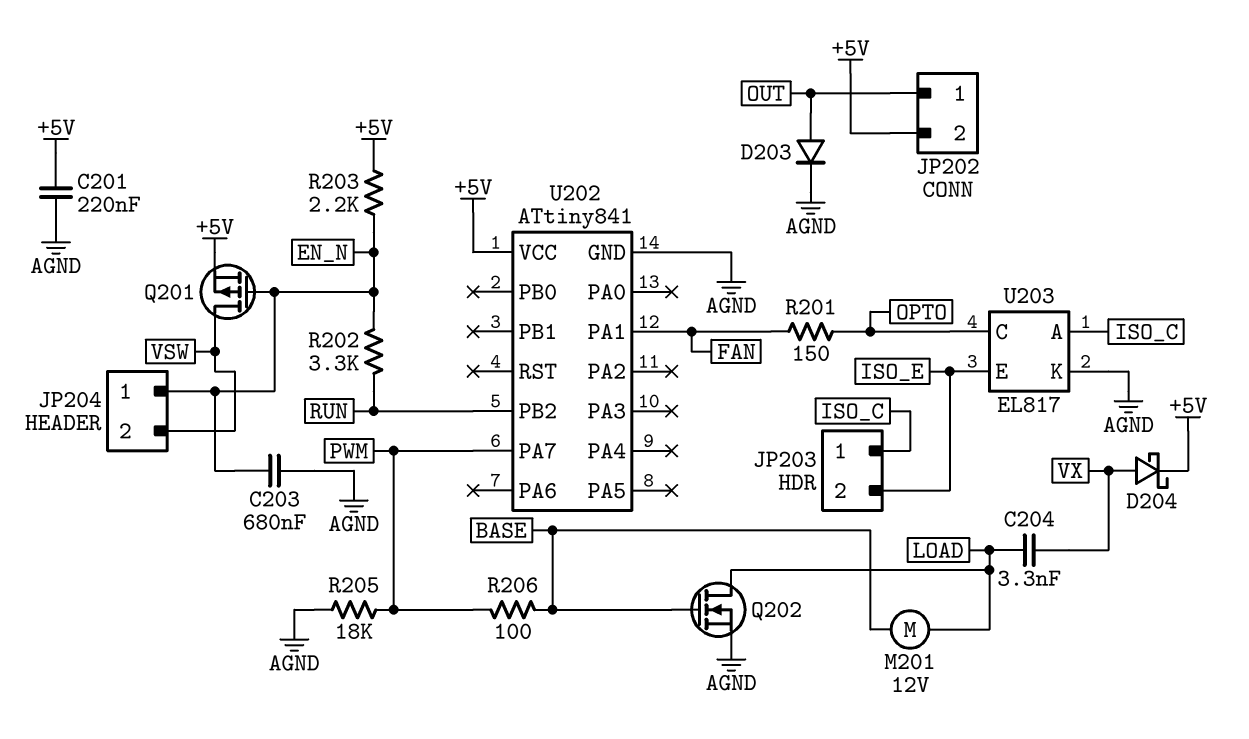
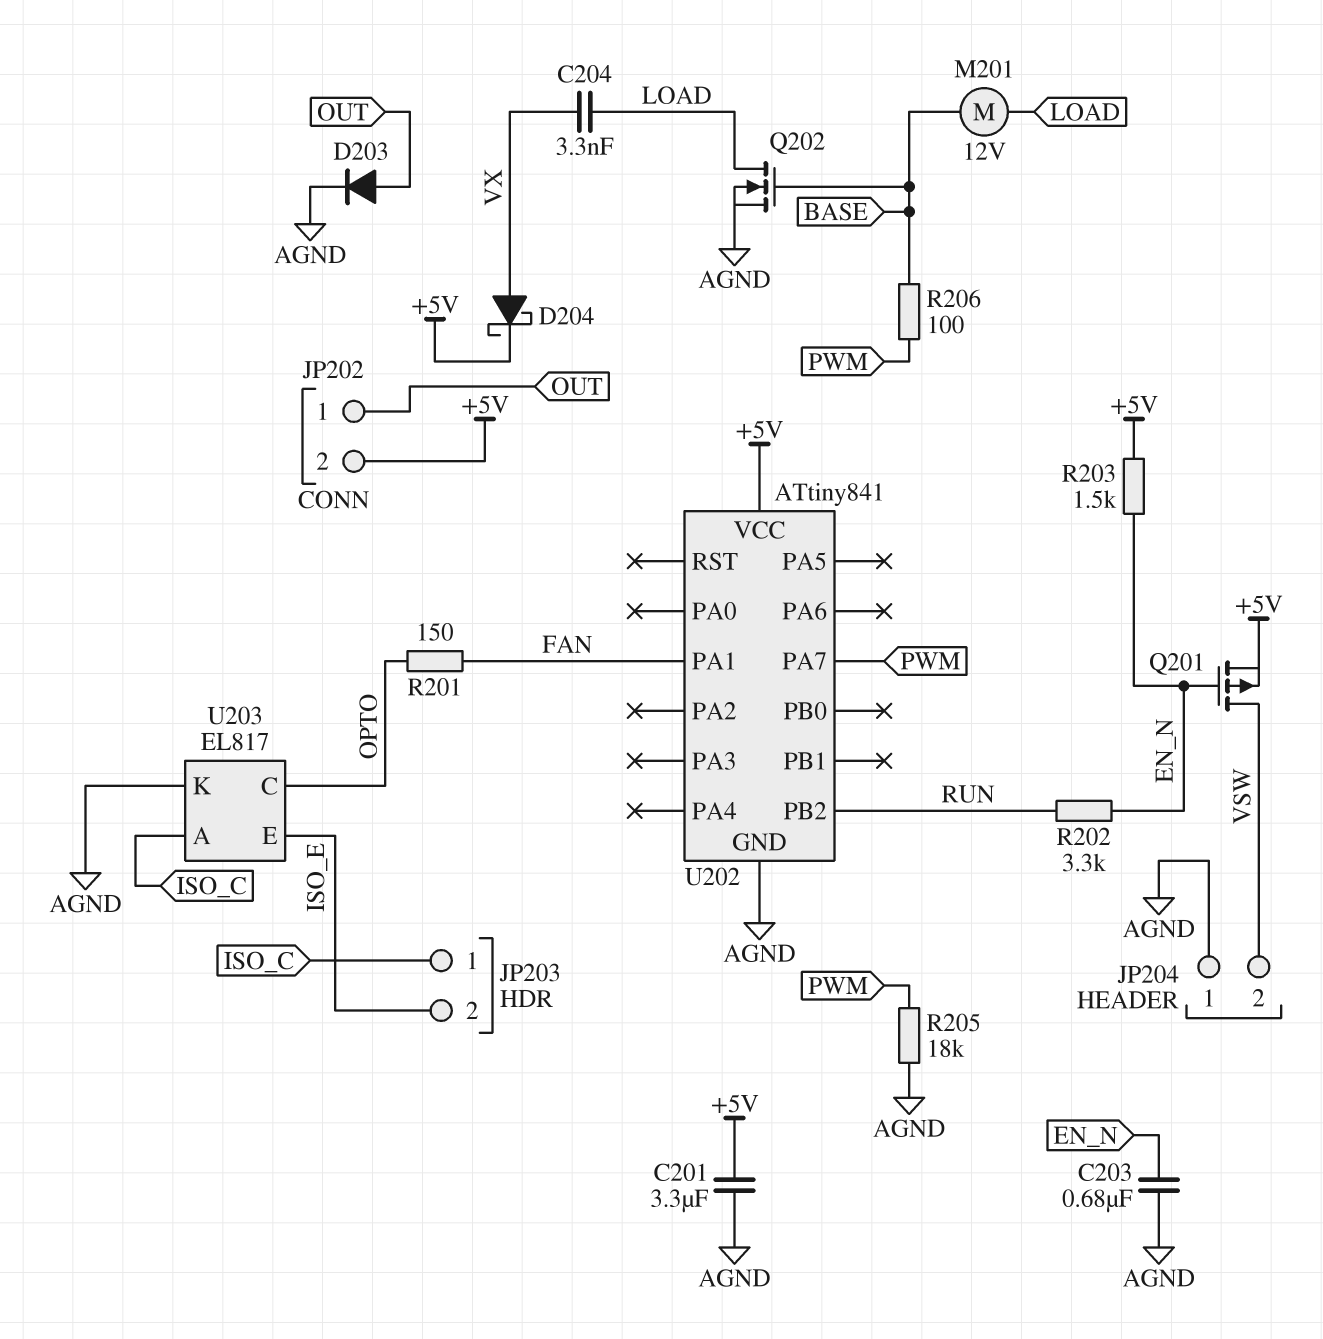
C201: 220nF (+5V, AGND) -> 3.3uF (+5V, AGND)
JP204 pin 1: EN_N -> AGND
R203: 2.2k (+5V, EN_N) -> 1.5k (+5V, EN_N)

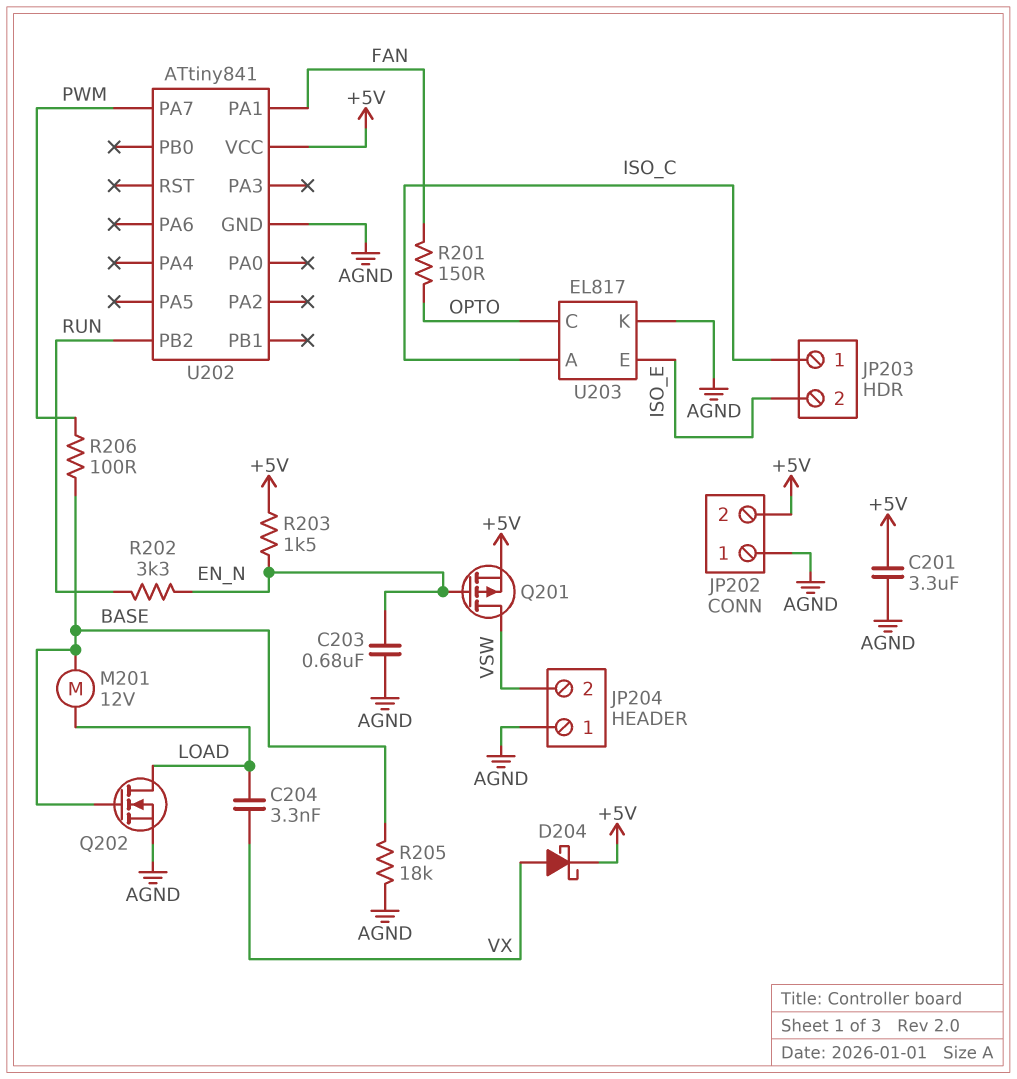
D203: diode (A OUT, K AGND) -> none
JP202 pin 1: OUT -> AGND
R205: 18k (AGND, PWM) -> 18k (AGND, BASE)

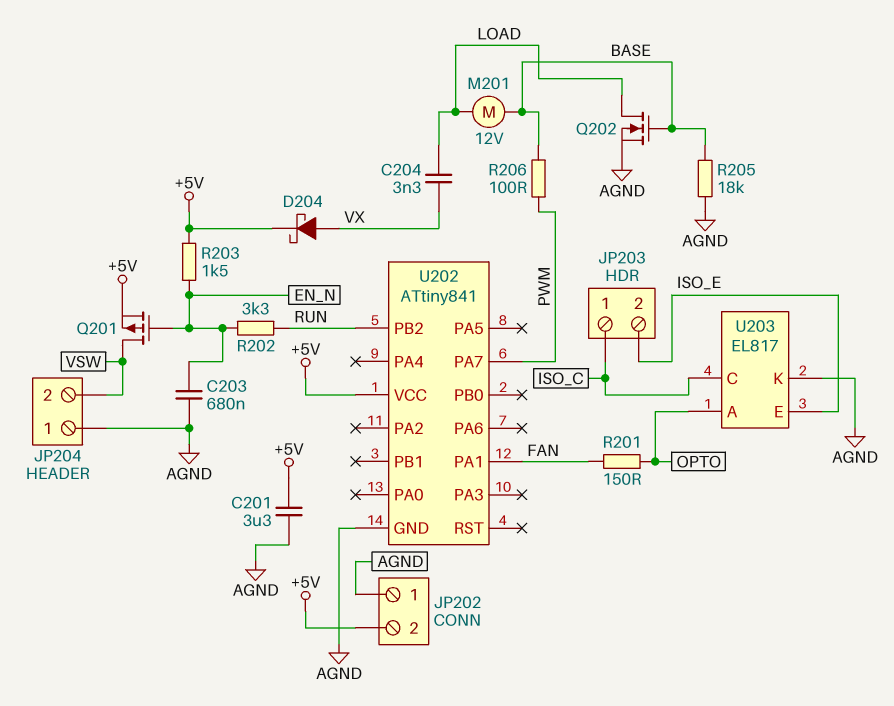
U203 pin A: ISO_C -> OPTO
U203 pin C: OPTO -> ISO_C

